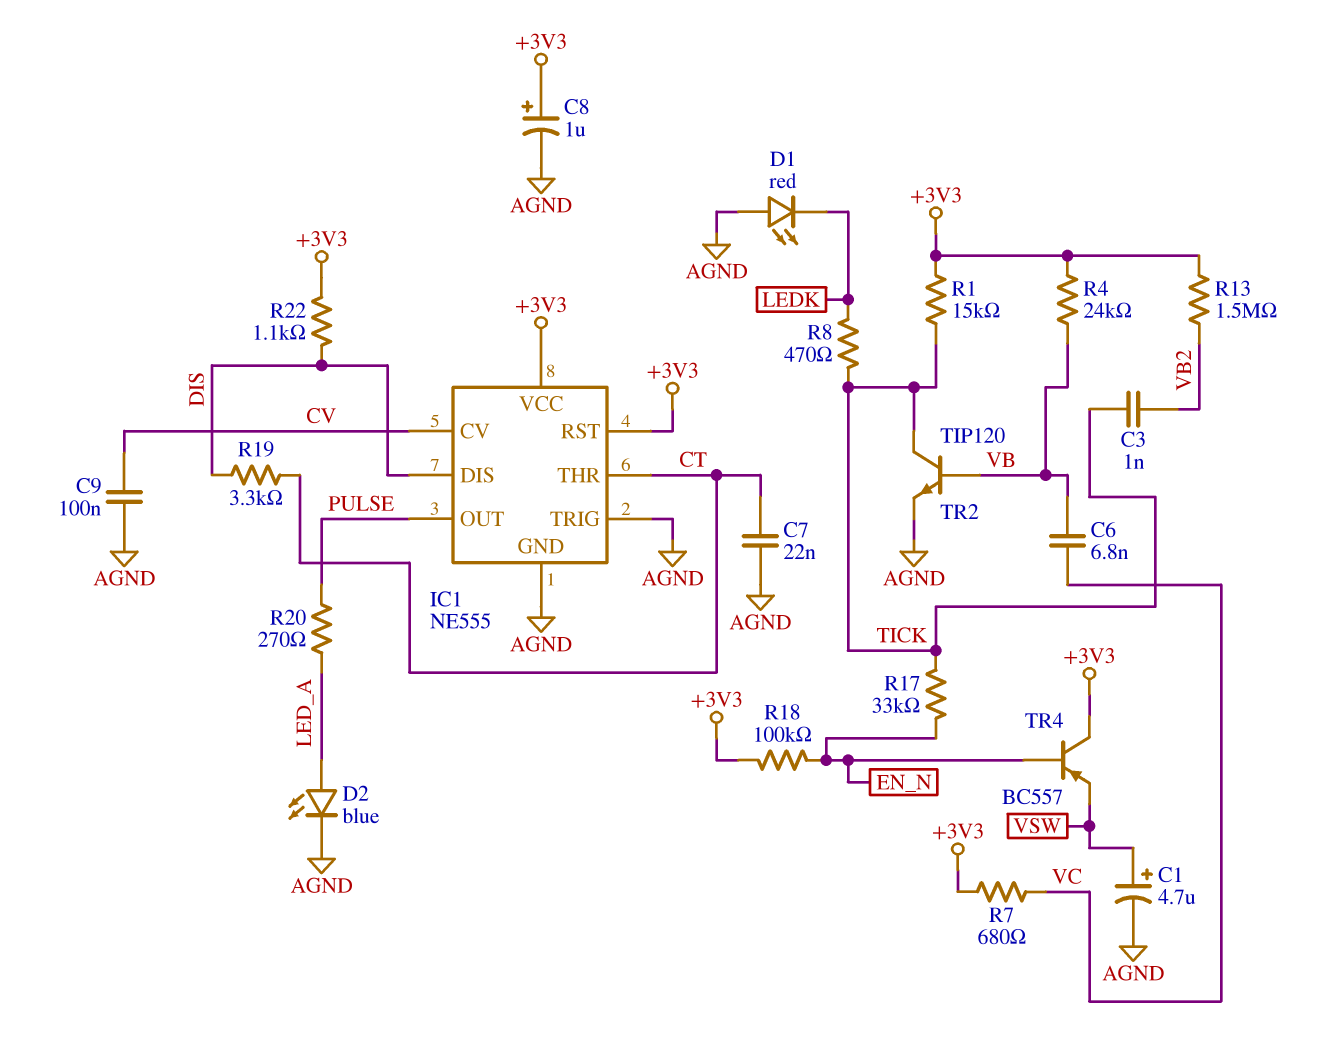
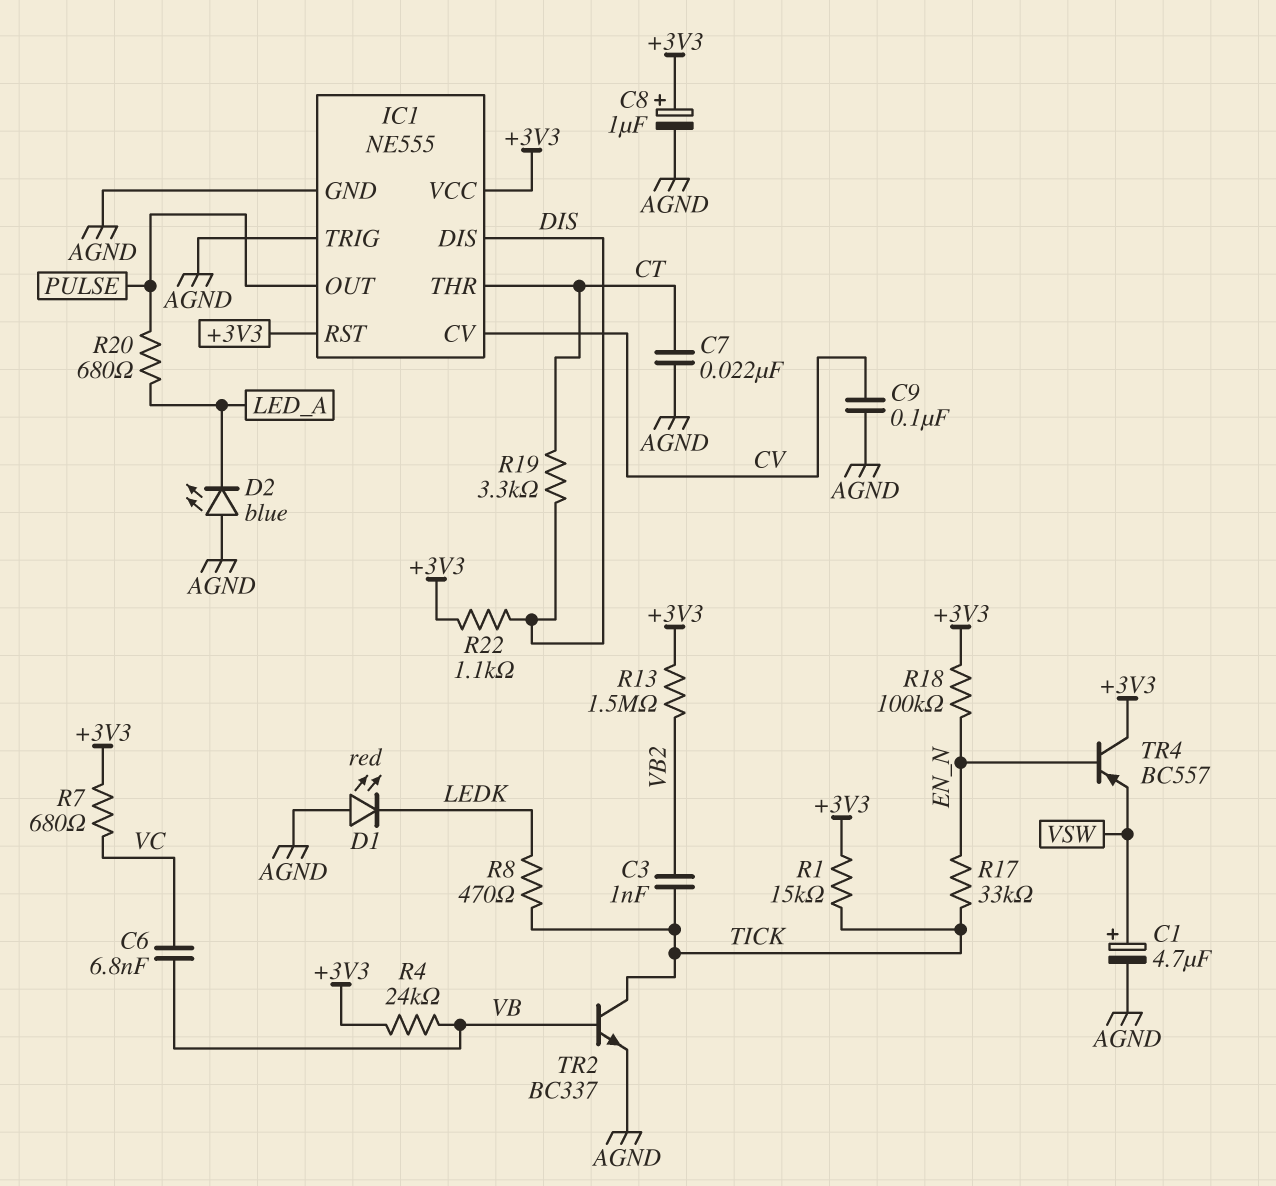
D2: LED blue (A LED_A, K AGND) -> LED blue (A AGND, K LED_A)
R20: 270 (LED_A, PULSE) -> 680 (LED_A, PULSE)
TR2: NPN TIP120 (B VB, C TICK, E AGND) -> NPN BC337 (B VB, C TICK, E AGND)

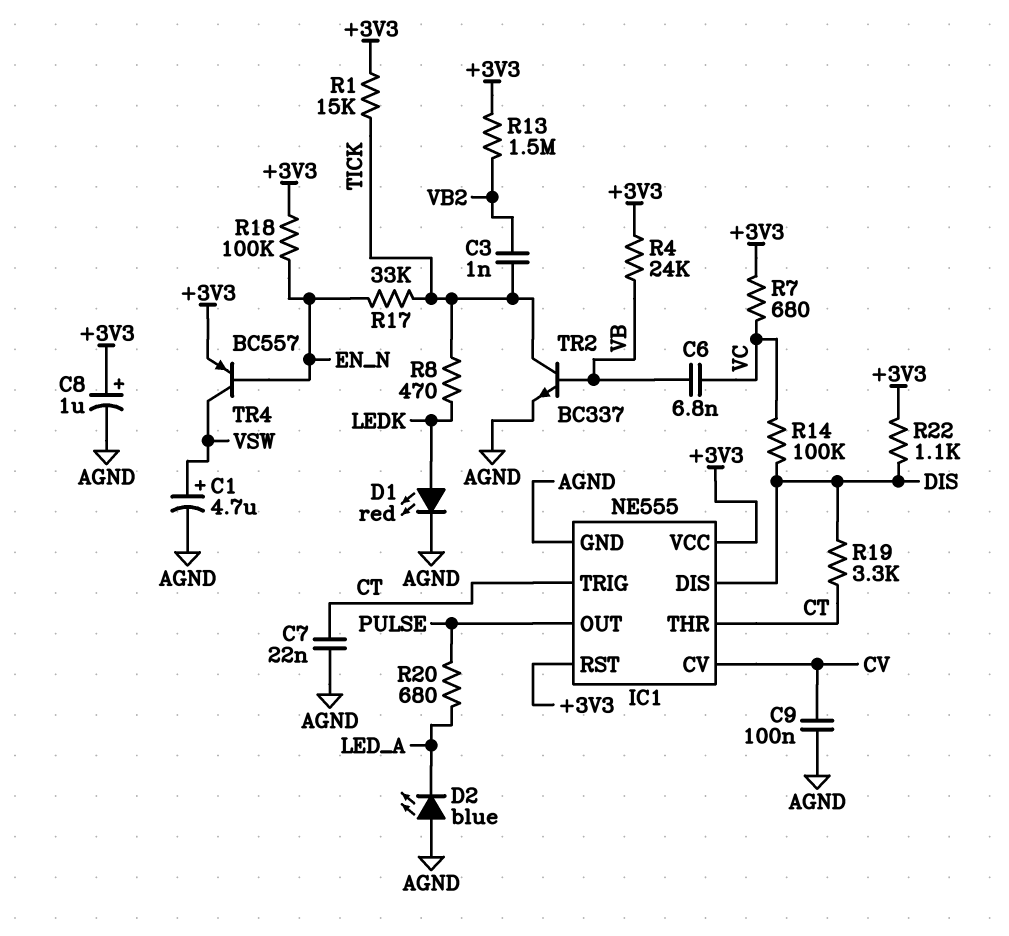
D1: LED red (A AGND, K LEDK) -> LED red (A LEDK, K AGND)
IC1 pin TRIG: AGND -> CT
R14: none -> 100k (DIS, VC)
TR4: PNP BC557 (B EN_N, C +3V3, E VSW) -> PNP BC557 (B EN_N, C VSW, E +3V3)

